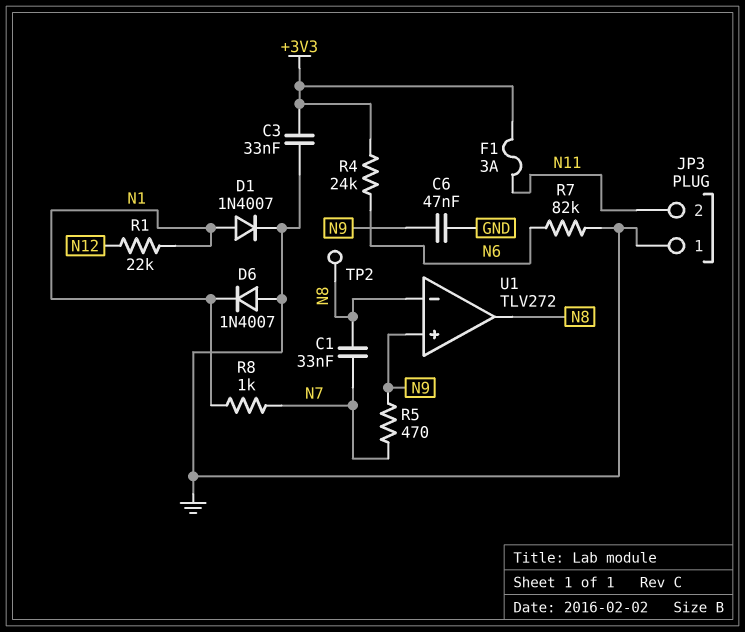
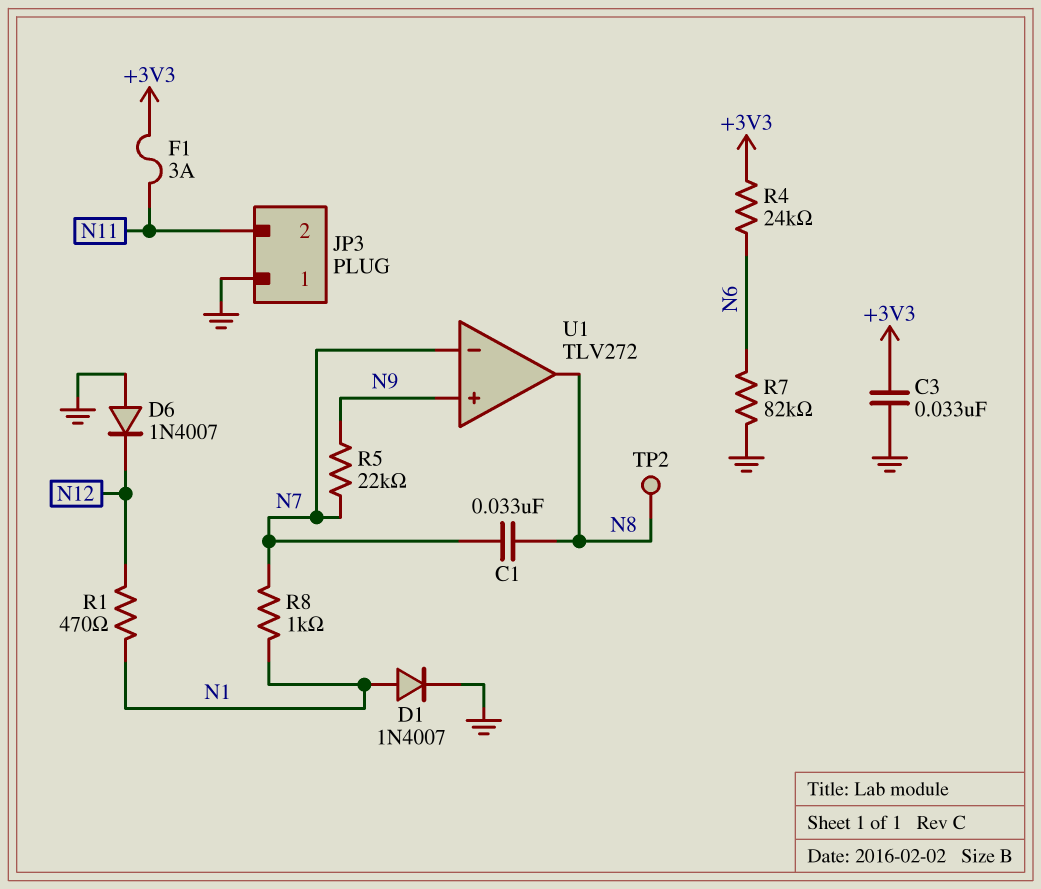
C6: 47nF (GND, N9) -> none
D6: diode 1N4007 (A GND, K N1) -> diode 1N4007 (A GND, K N12)
R1: 22k (N1, N12) -> 470 (N1, N12)
R5: 470 (N7, N9) -> 22k (N7, N9)
U1 pin in-: N8 -> N7

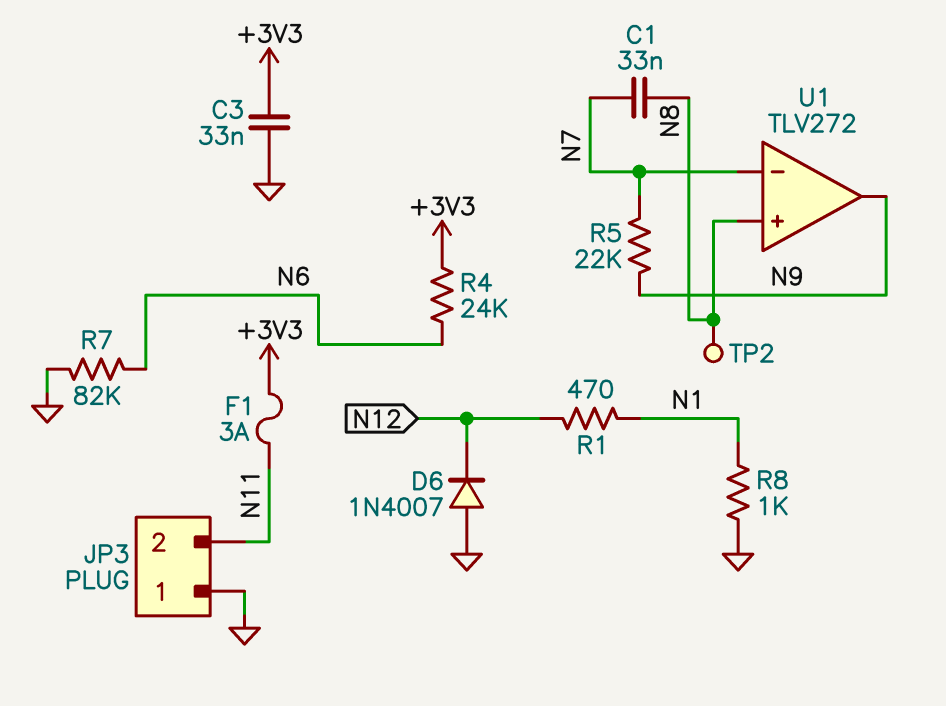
D1: diode 1N4007 (A N1, K GND) -> none
R8: 1k (N1, N7) -> 1k (GND, N1)
U1 pin in+: N9 -> N8
U1 pin out: N8 -> N9

